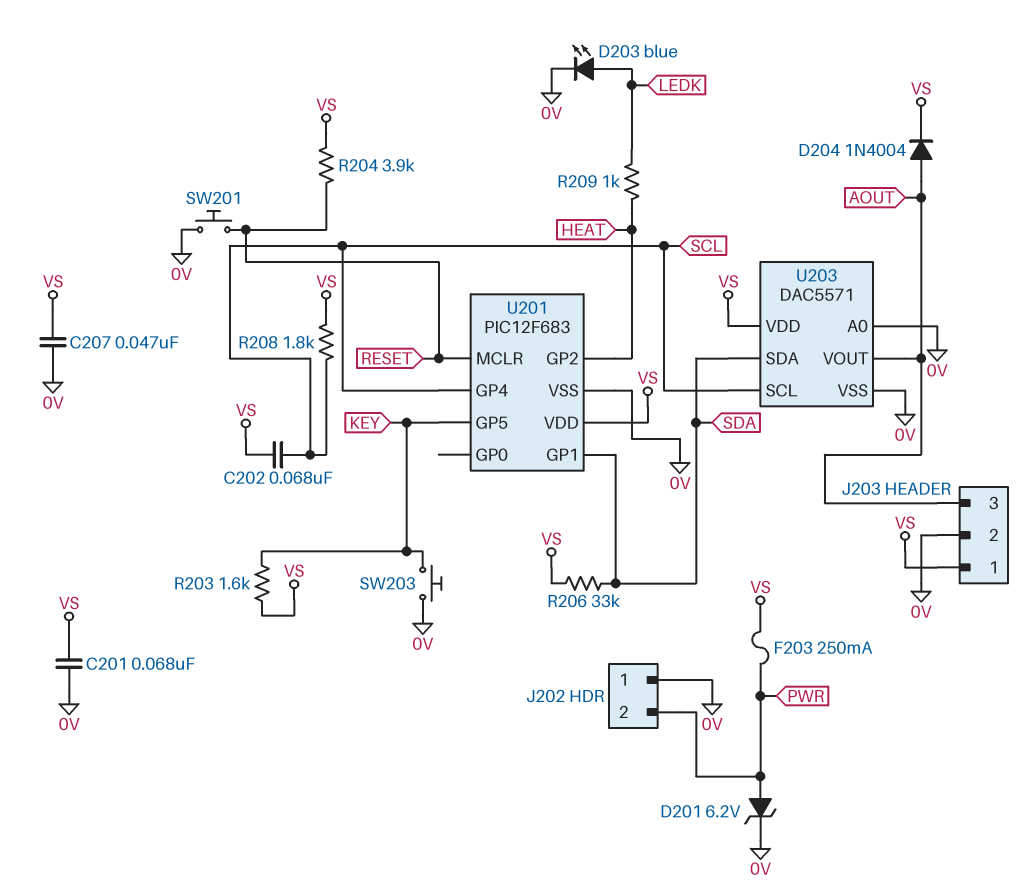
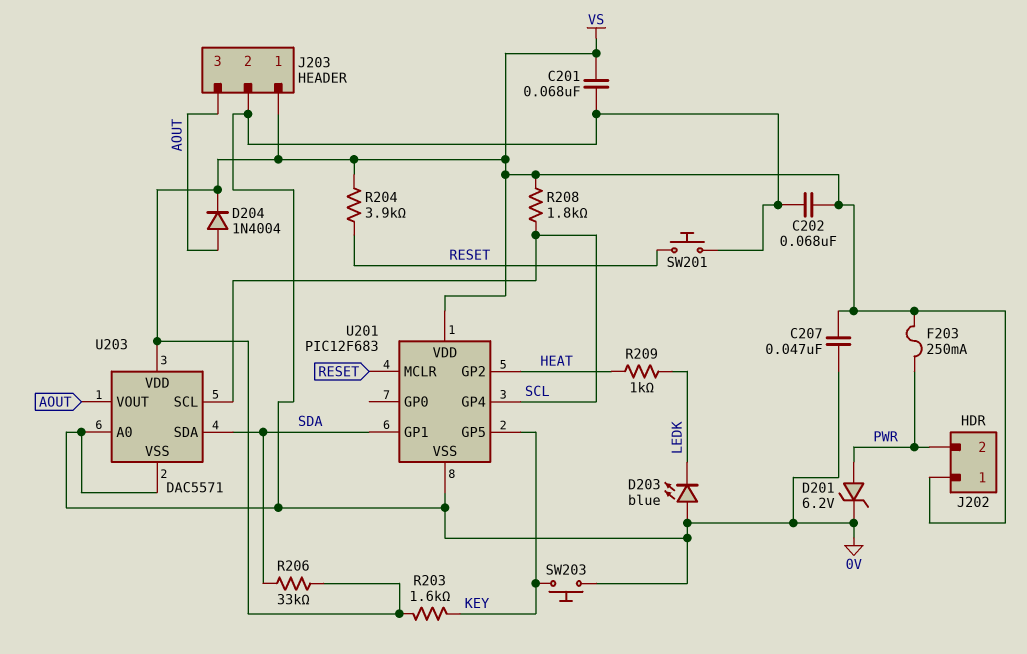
C202: 68nF (SCL, VS) -> 68nF (0V, VS)
D203: LED blue (A LEDK, K 0V) -> LED blue (A 0V, K LEDK)
J202 pin 1: 0V -> VS

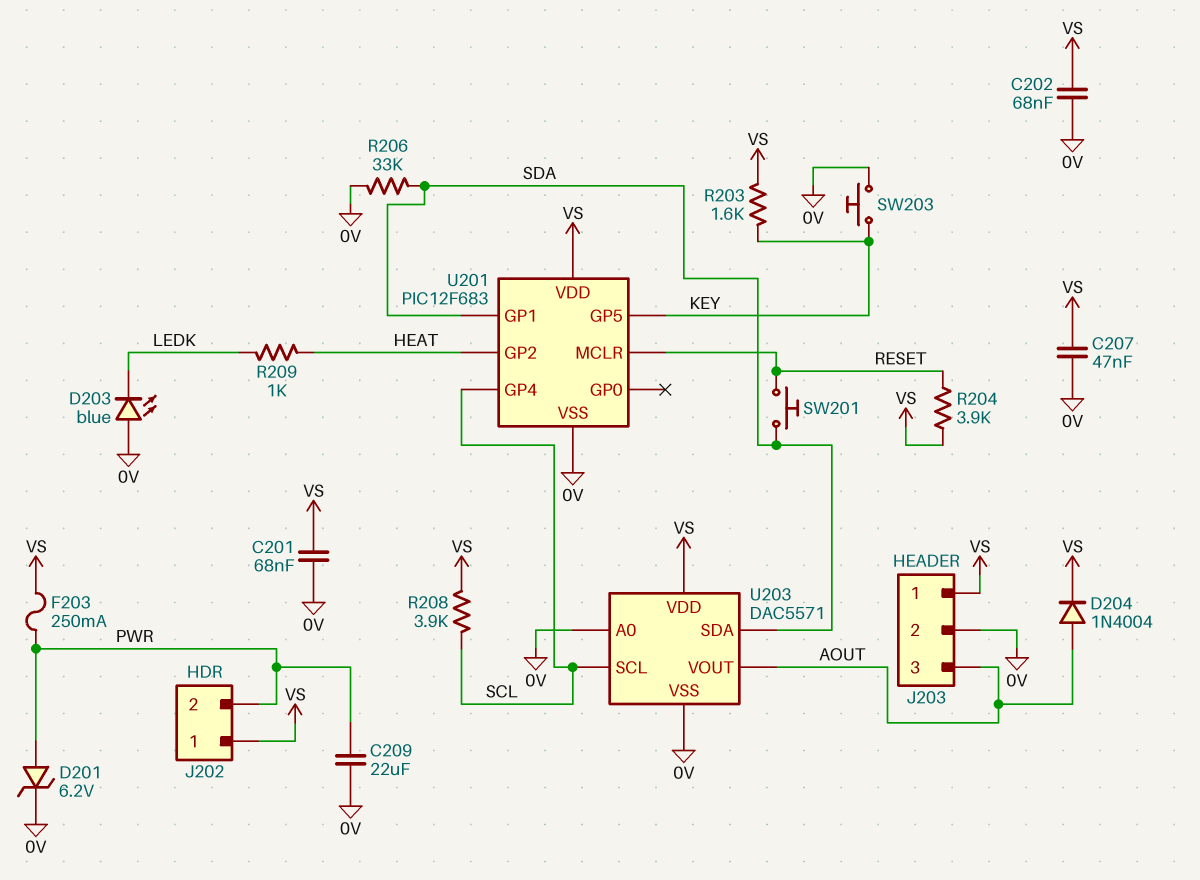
C209: none -> 22uF (0V, PWR)
R206: 33k (SDA, VS) -> 33k (0V, SDA)
R208: 1.8k (SCL, VS) -> 3.9k (SCL, VS)
SW201: button (0V, RESET) -> button (RESET, SDA)

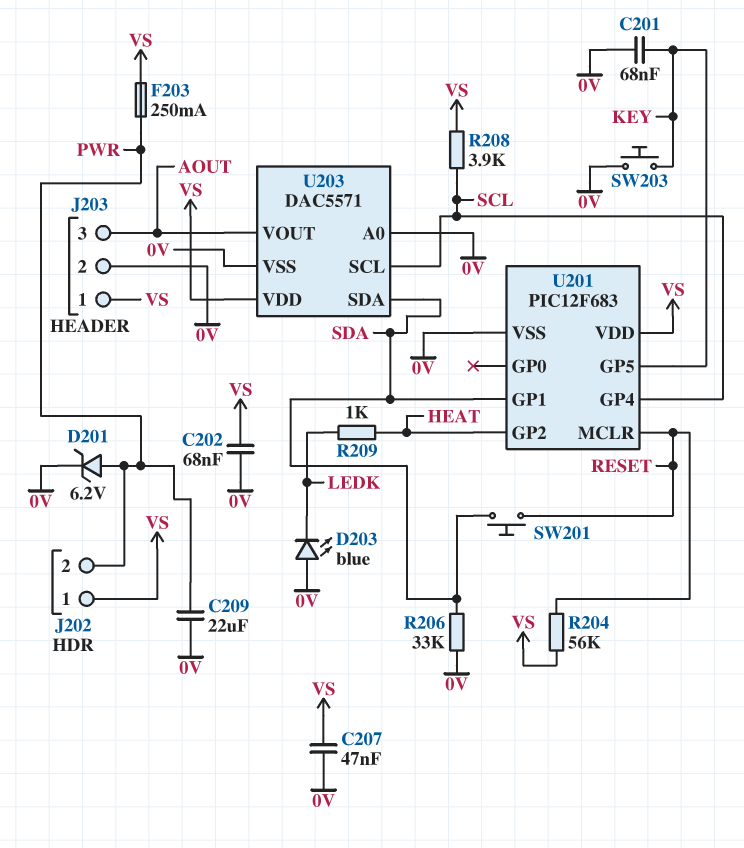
C201: 68nF (0V, VS) -> 68nF (0V, KEY)
D204: diode 1N4004 (A AOUT, K VS) -> none
R203: 1.6k (KEY, VS) -> none
R204: 3.9k (RESET, VS) -> 56k (RESET, VS)

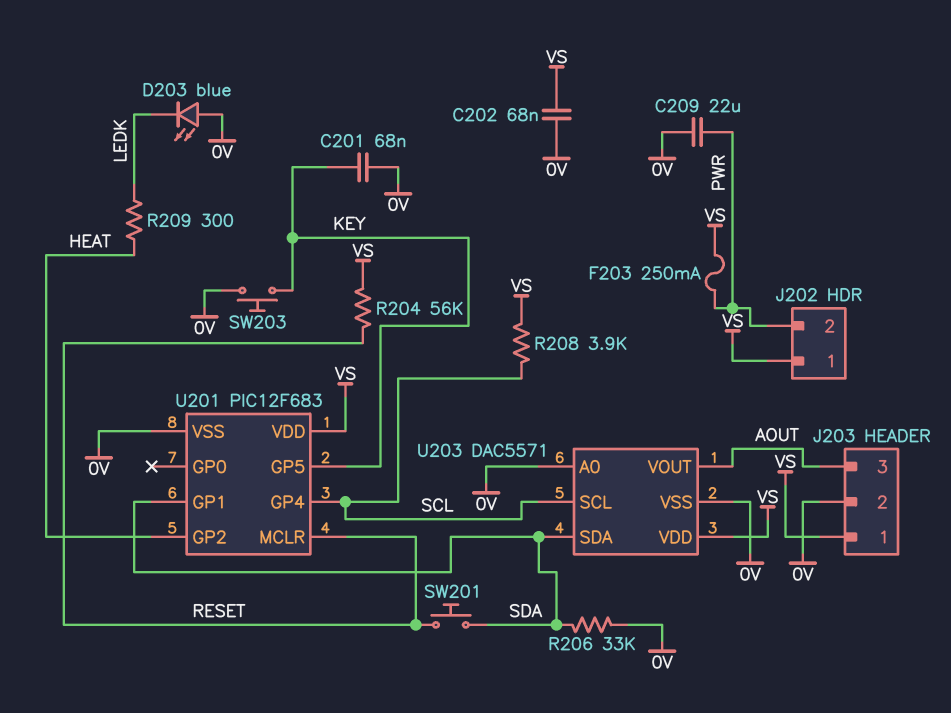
C207: 47nF (0V, VS) -> none
D201: zener 6.2V (A PWR, K 0V) -> none
R209: 1k (HEAT, LEDK) -> 300 (HEAT, LEDK)

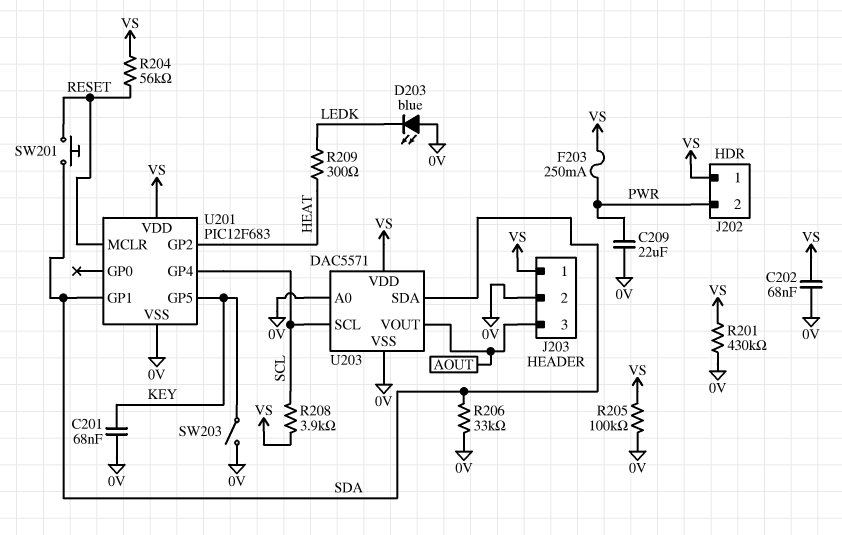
R201: none -> 430k (0V, VS)
R205: none -> 100k (0V, VS)
SW203: button (0V, KEY) -> switch (0V, KEY)

